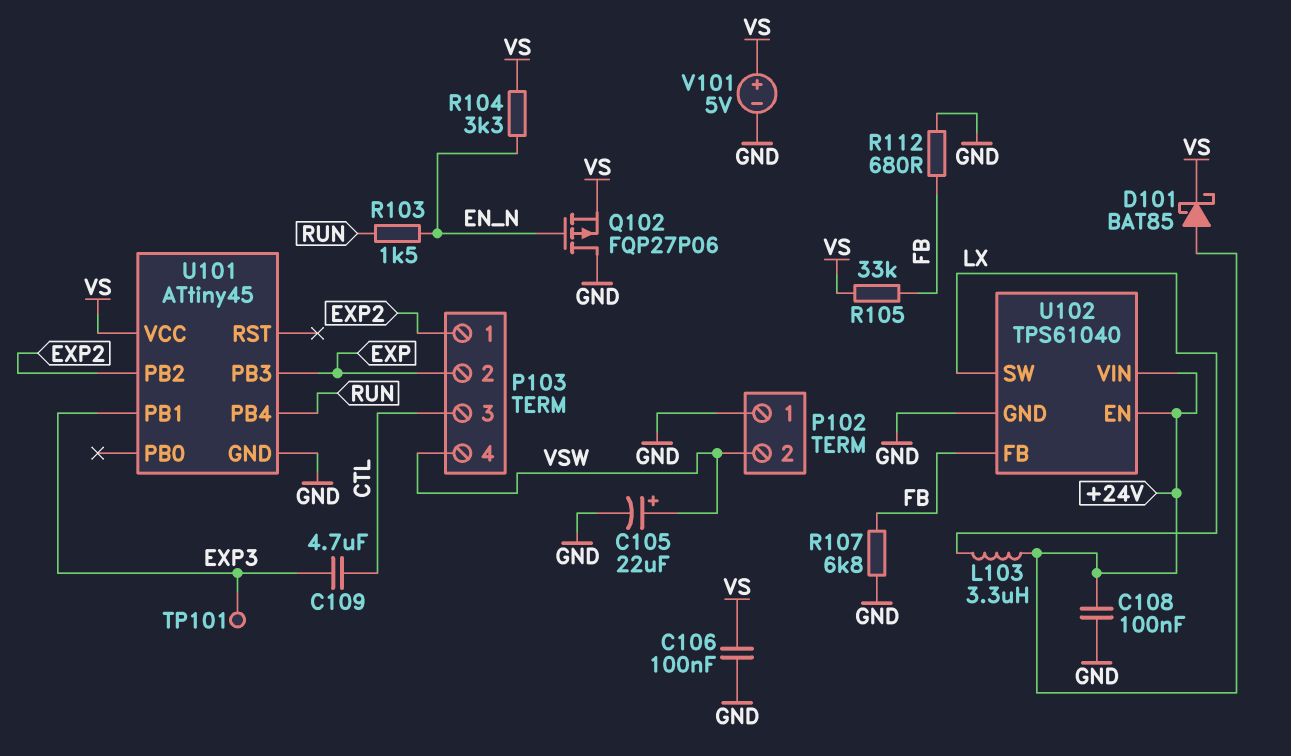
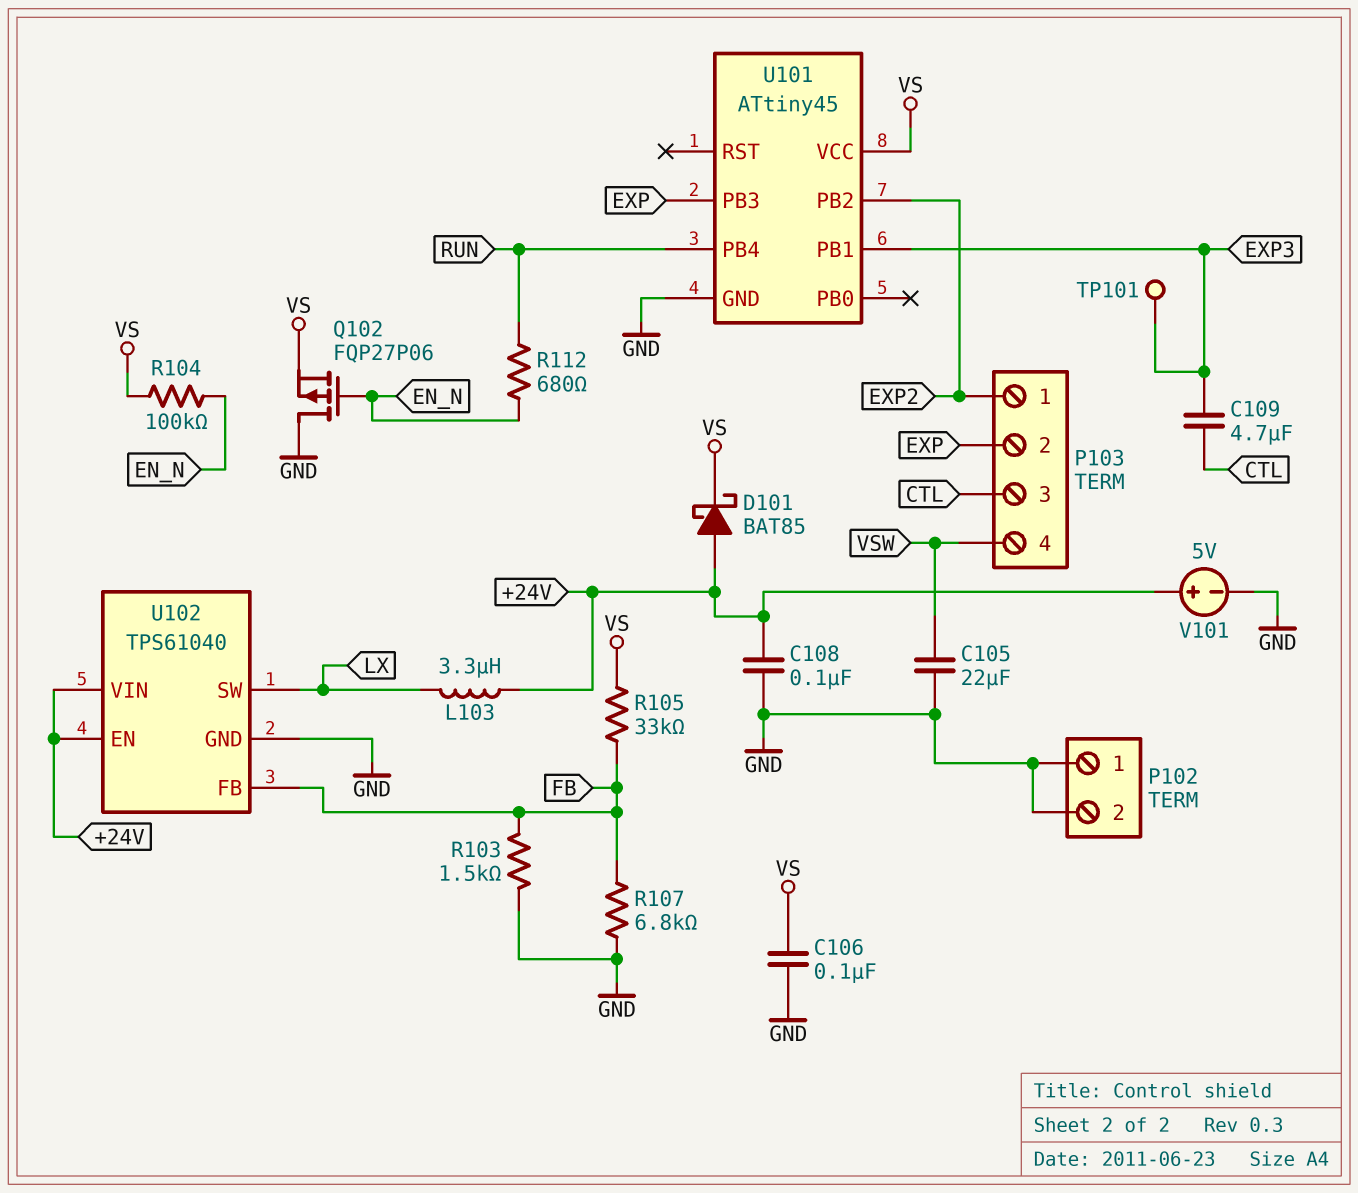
C105: 22uF (plus VSW, minus GND) -> 22uF (GND, VSW)
P102 pin 2: VSW -> GND
R103: 1.5k (EN_N, RUN) -> 1.5k (FB, GND)
R104: 3.3k (EN_N, VS) -> 100k (EN_N, VS)
R112: 680 (FB, GND) -> 680 (EN_N, RUN)
V101: 5V (plus VS, minus GND) -> 5V (plus +24V, minus GND)

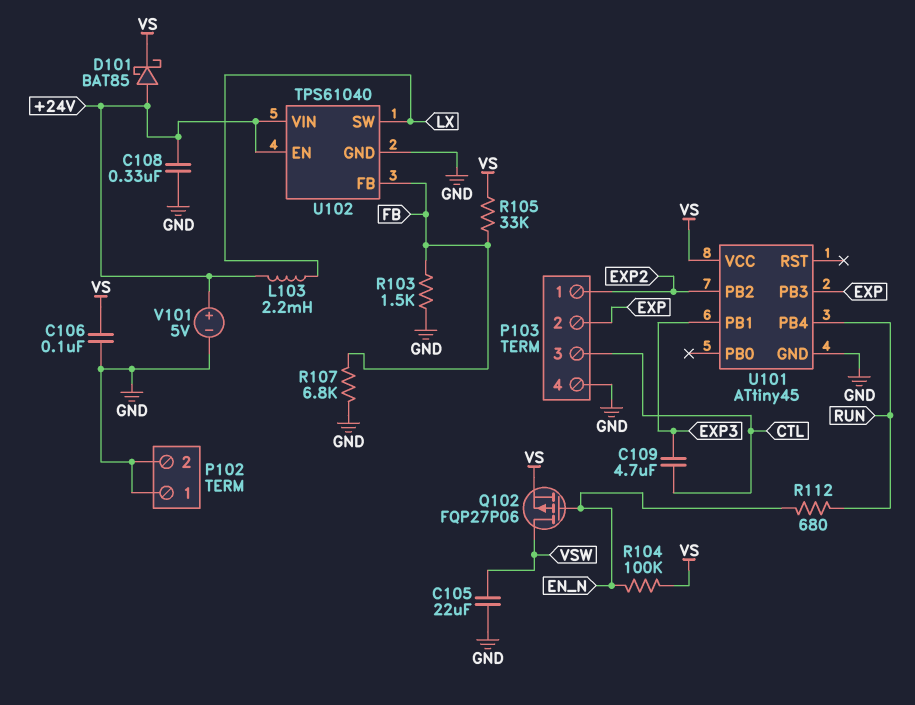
C108: 100nF (+24V, GND) -> 330nF (+24V, GND)
L103: 3.3uH (+24V, LX) -> 2.2mH (+24V, LX)
P103 pin 4: VSW -> GND
Q102: PMOS FQP27P06 (G EN_N, D GND, S VS) -> PMOS FQP27P06 (G EN_N, D VSW, S VS)
TP101: test point (EXP3) -> none

